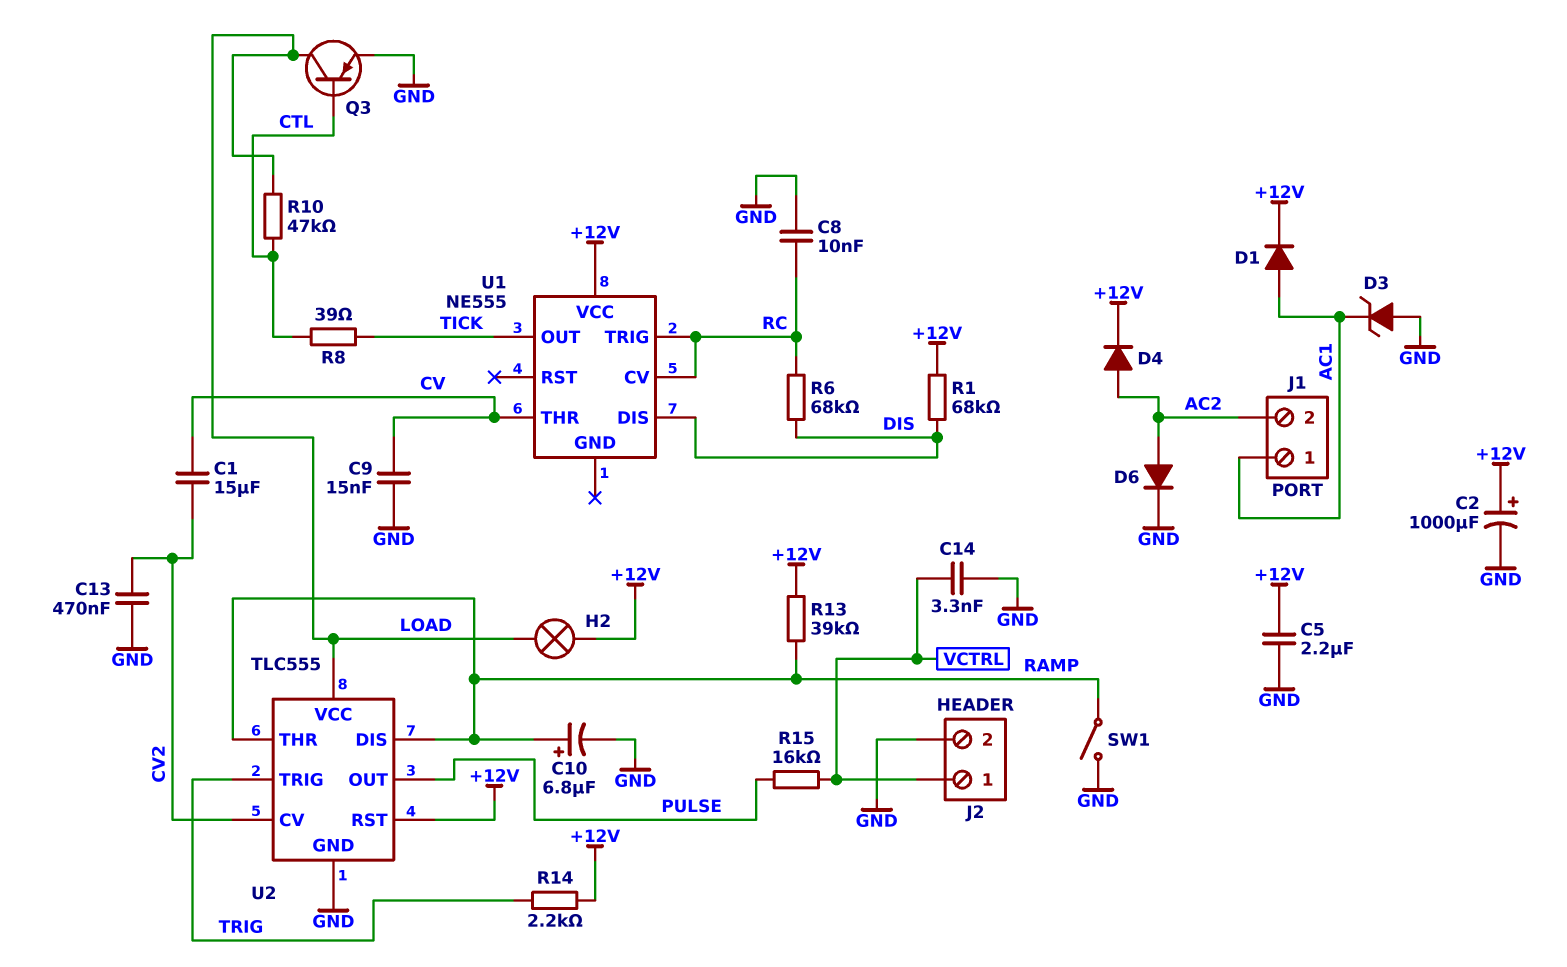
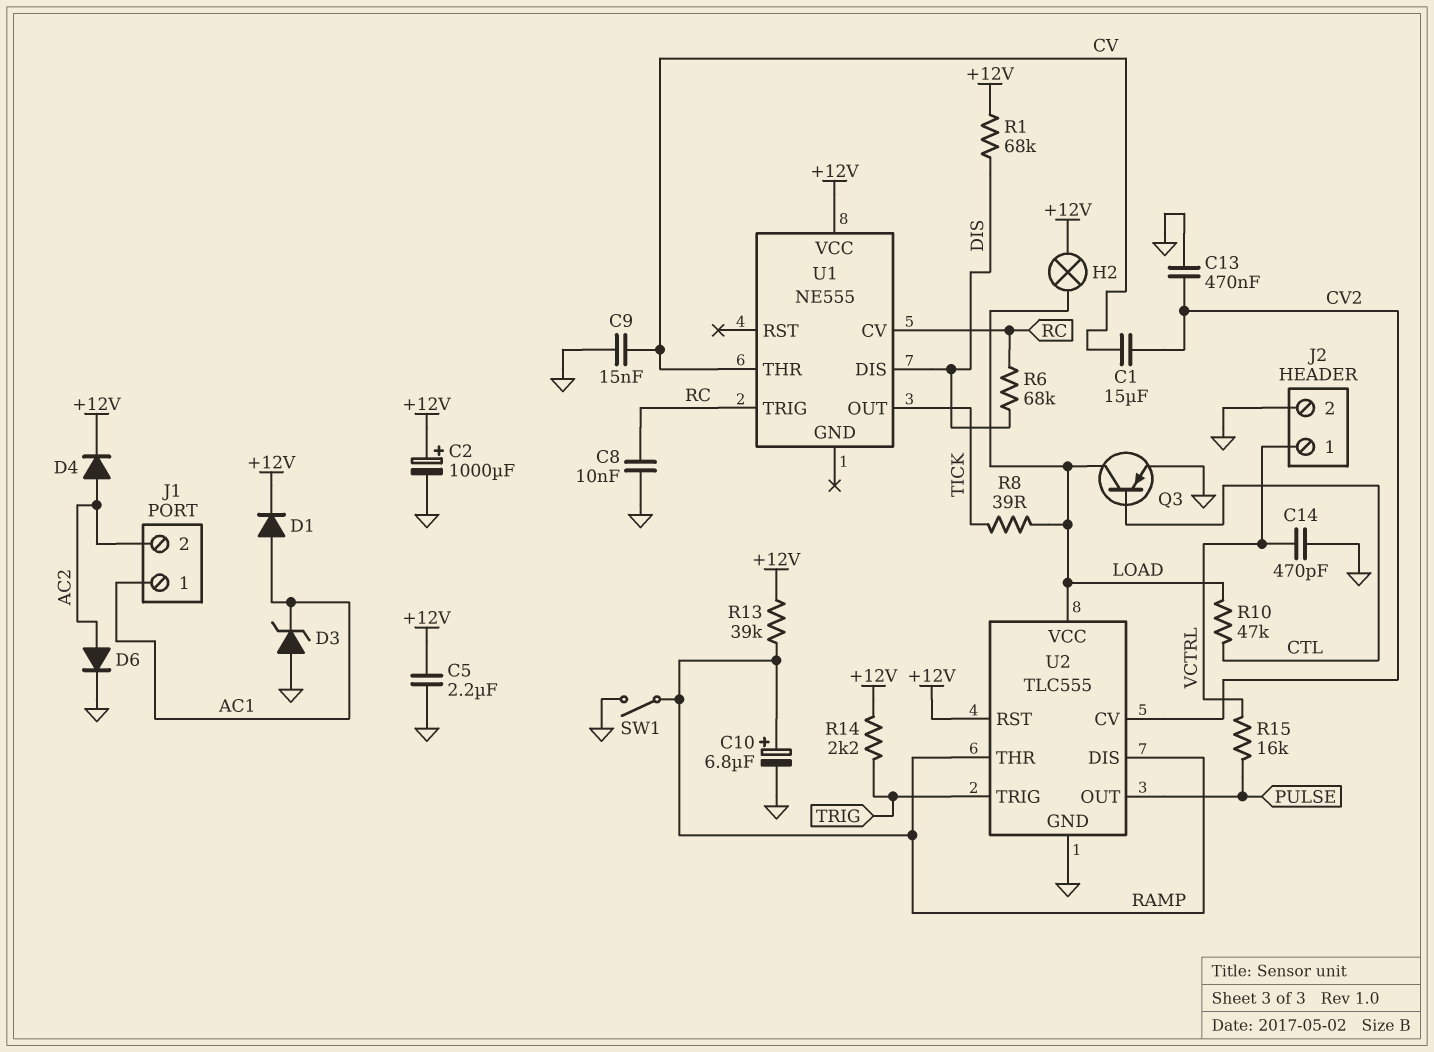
C14: 3.3nF (GND, VCTRL) -> 470pF (GND, VCTRL)
R8: 39 (CTL, TICK) -> 39 (LOAD, TICK)

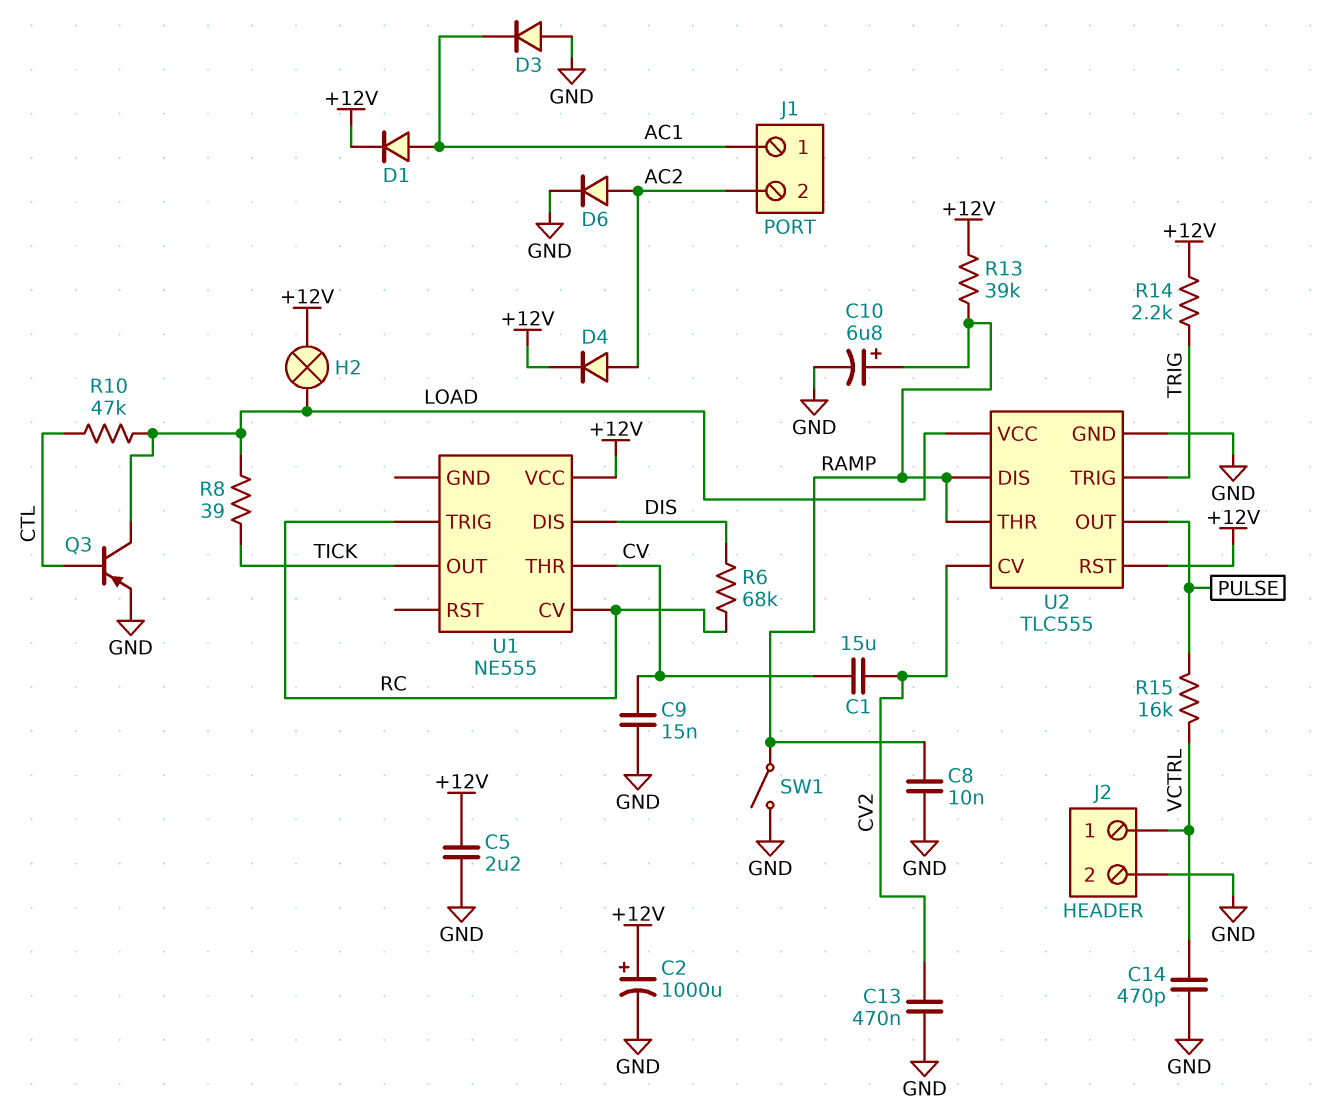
C8: 10nF (GND, RC) -> 10nF (GND, RAMP)
D3: zener (A GND, K AC1) -> diode (A GND, K AC1)
R1: 68k (+12V, DIS) -> none

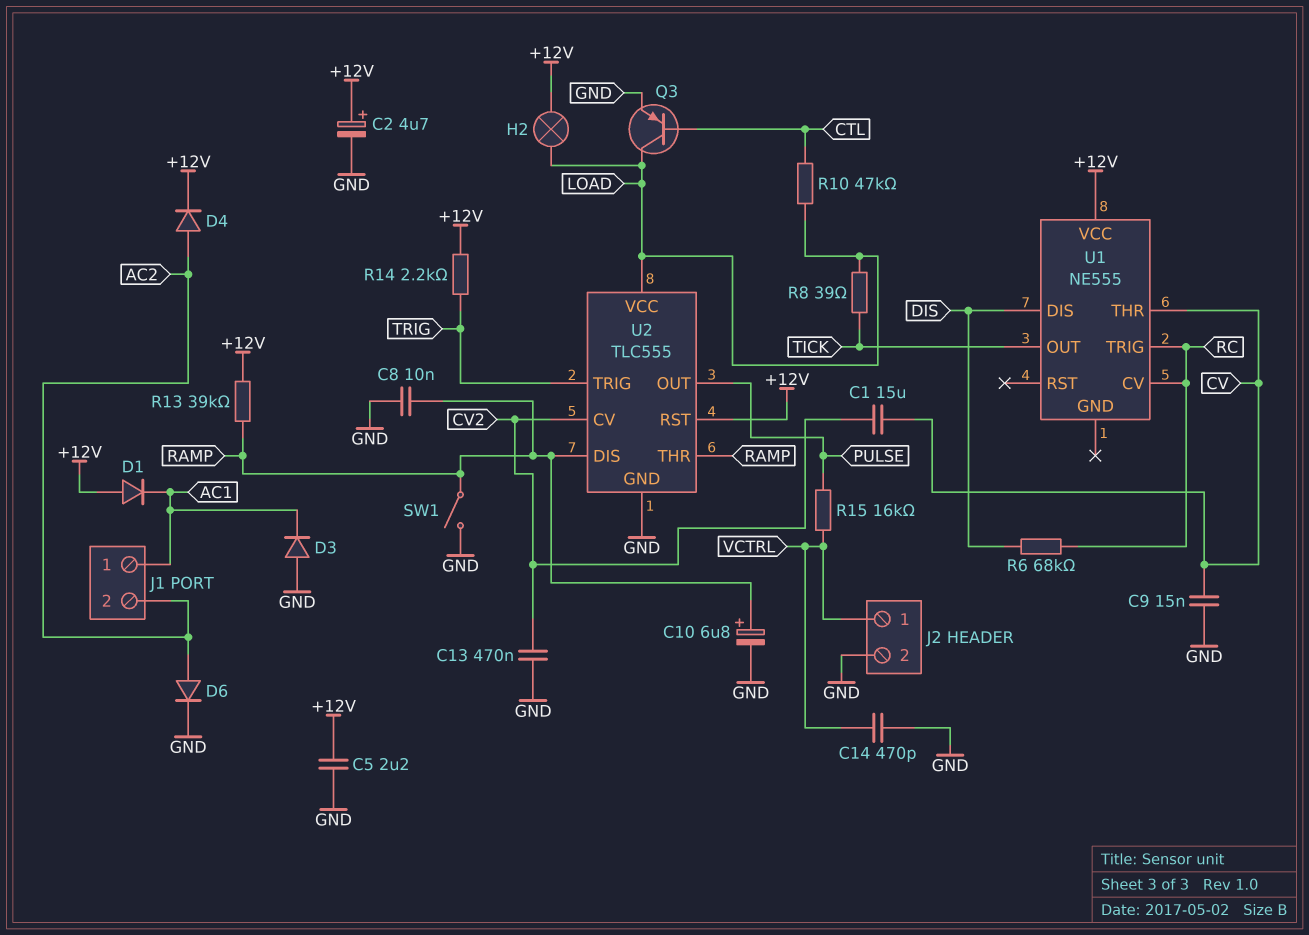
C2: 1000uF (plus +12V, minus GND) -> 4.7uF (plus +12V, minus GND)
D1: diode (A AC1, K +12V) -> diode (A +12V, K AC1)

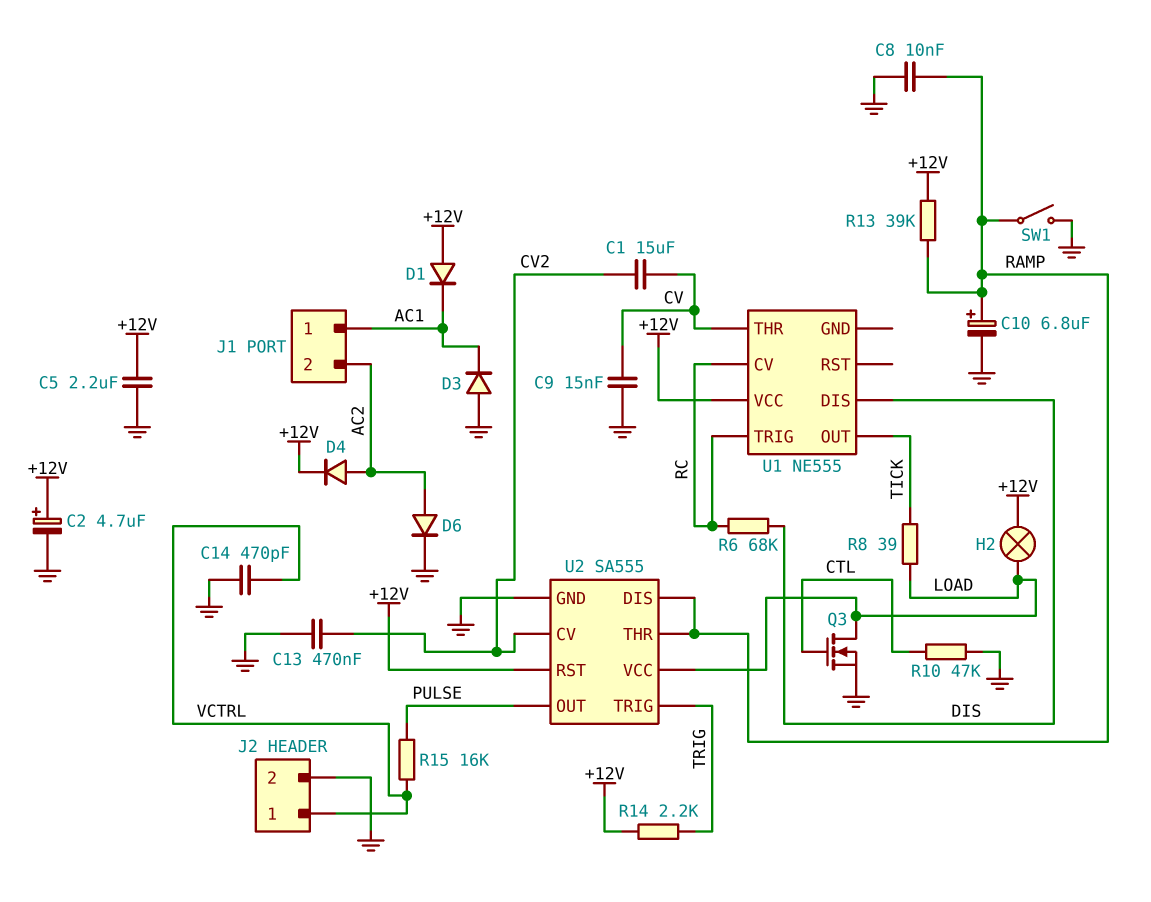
Q3: PNP (B CTL, C LOAD, E GND) -> NMOS (G CTL, D LOAD, S GND)
R10: 47k (CTL, LOAD) -> 47k (CTL, GND)
U2: TLC555 -> SA555

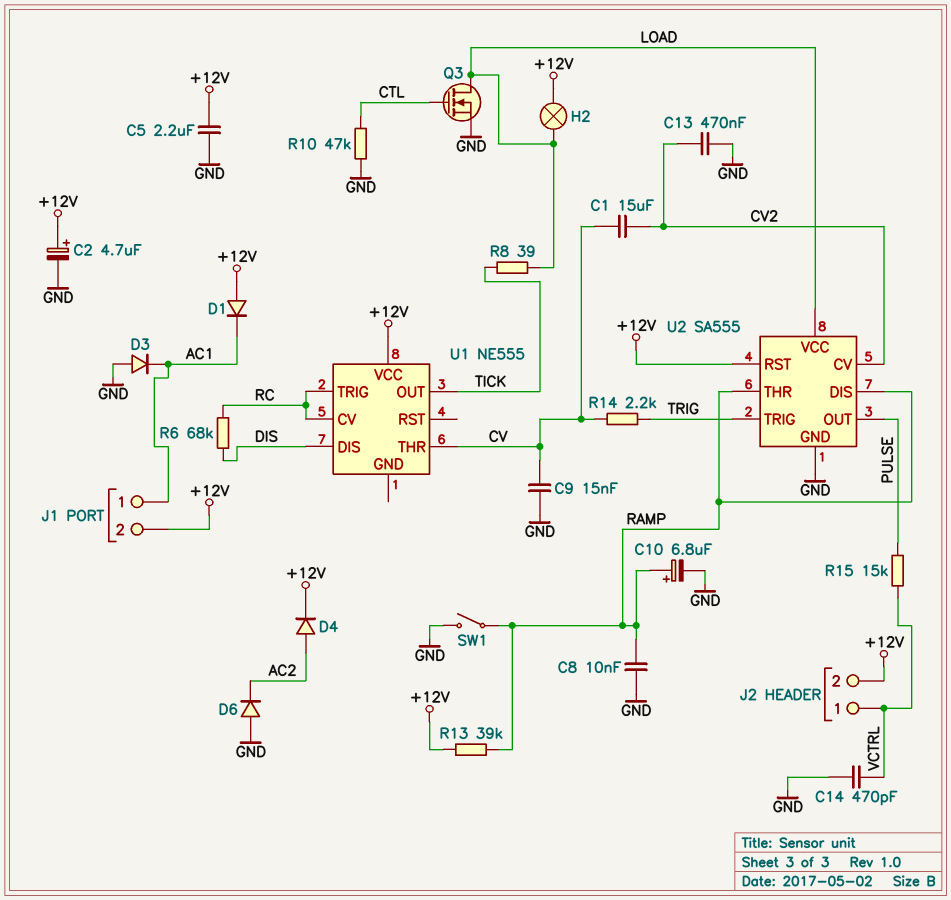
D6: diode (A AC2, K GND) -> diode (A GND, K AC2)
J1 pin 2: AC2 -> +12V
J2 pin 2: GND -> +12V
R14: 2.2k (+12V, TRIG) -> 2.2k (CV, TRIG)
R15: 16k (PULSE, VCTRL) -> 15k (PULSE, VCTRL)

